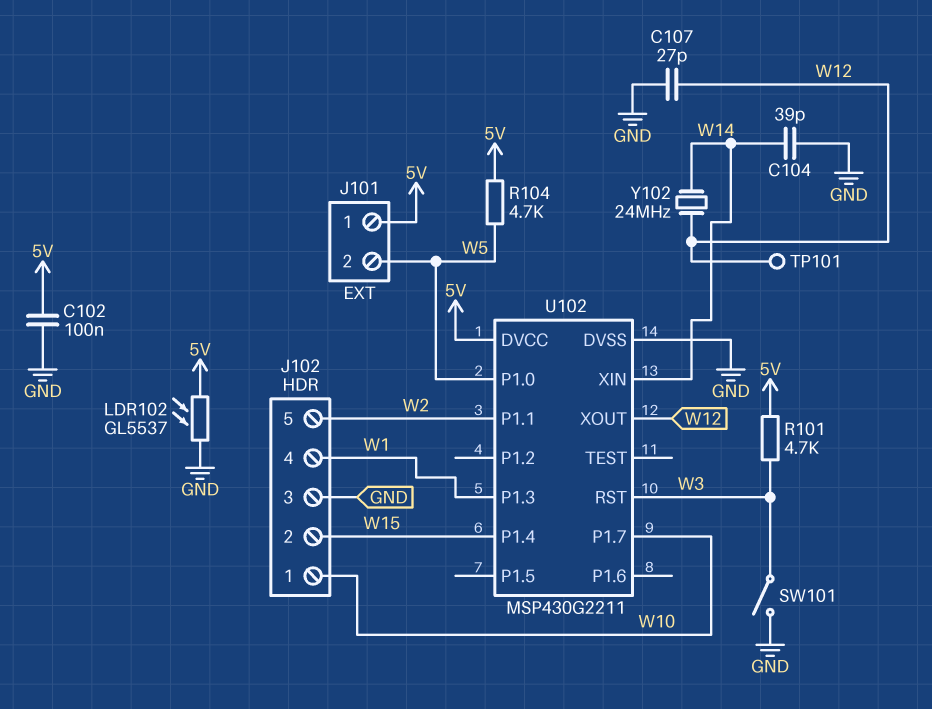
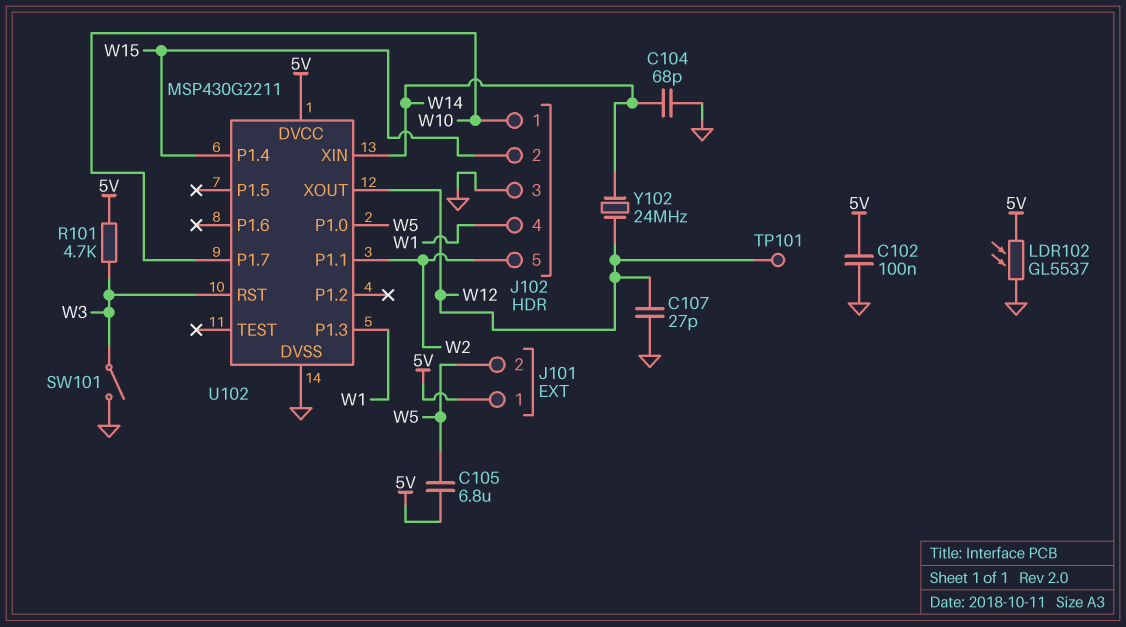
C104: 39pF (GND, W14) -> 68pF (GND, W14)
C105: none -> 6.8uF (5V, W5)
R104: 4.7k (5V, W5) -> none

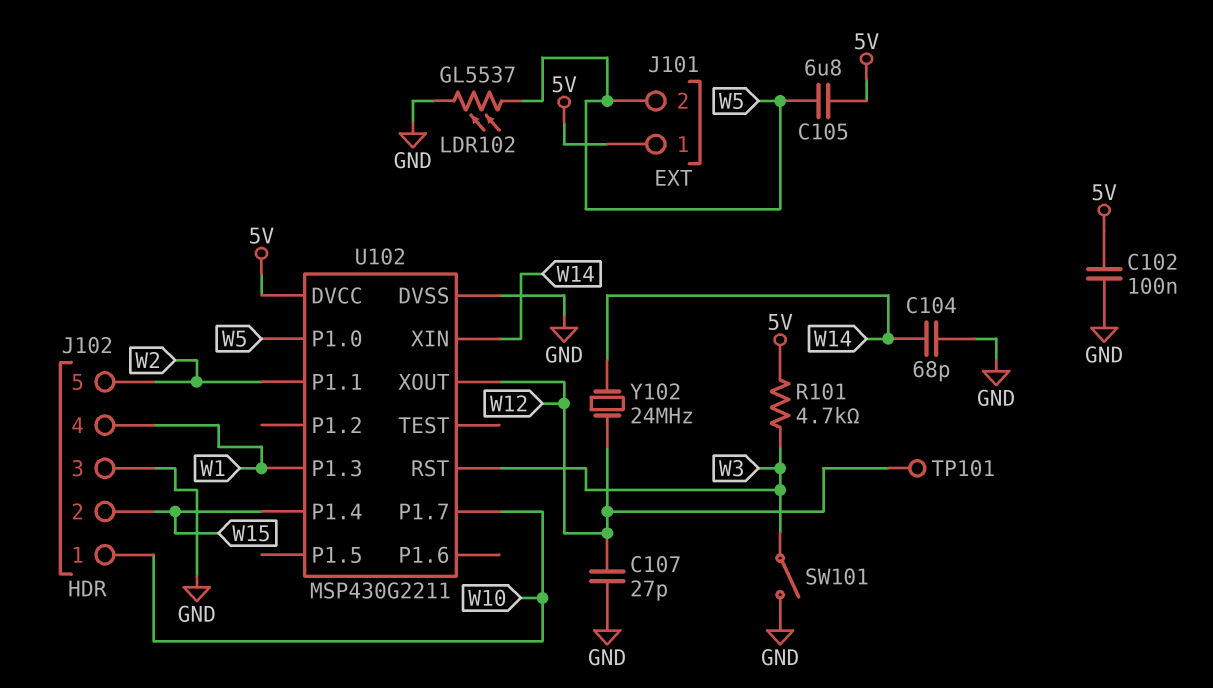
LDR102: GL5537 (5V, GND) -> GL5537 (GND, W5)

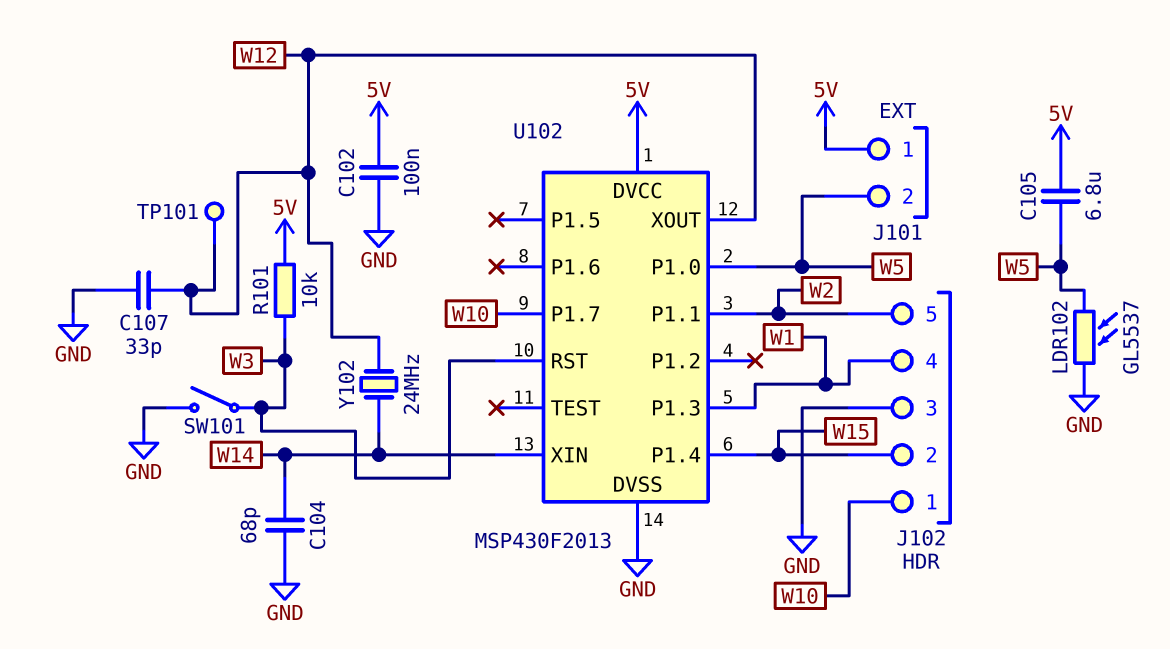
C107: 27pF (GND, W12) -> 33pF (GND, W12)
R101: 4.7k (5V, W3) -> 10k (5V, W3)
U102: MSP430G2211 -> MSP430F2013

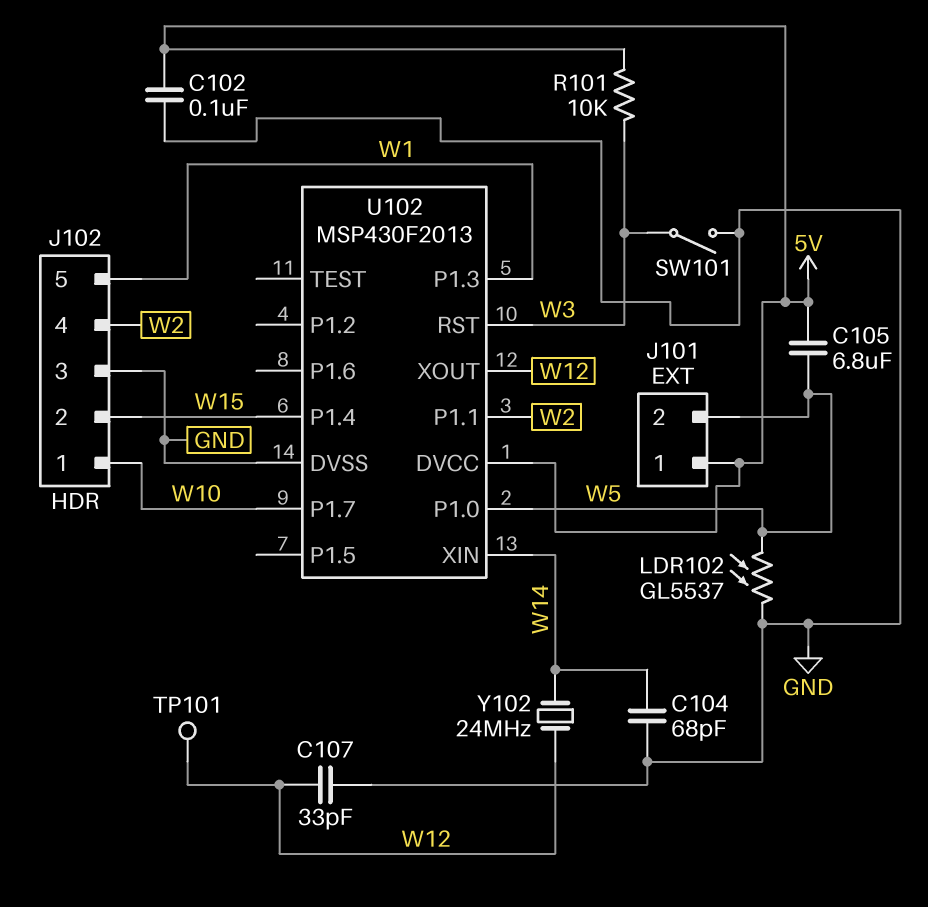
J102 pin 4: W1 -> W2
J102 pin 5: W2 -> W1

